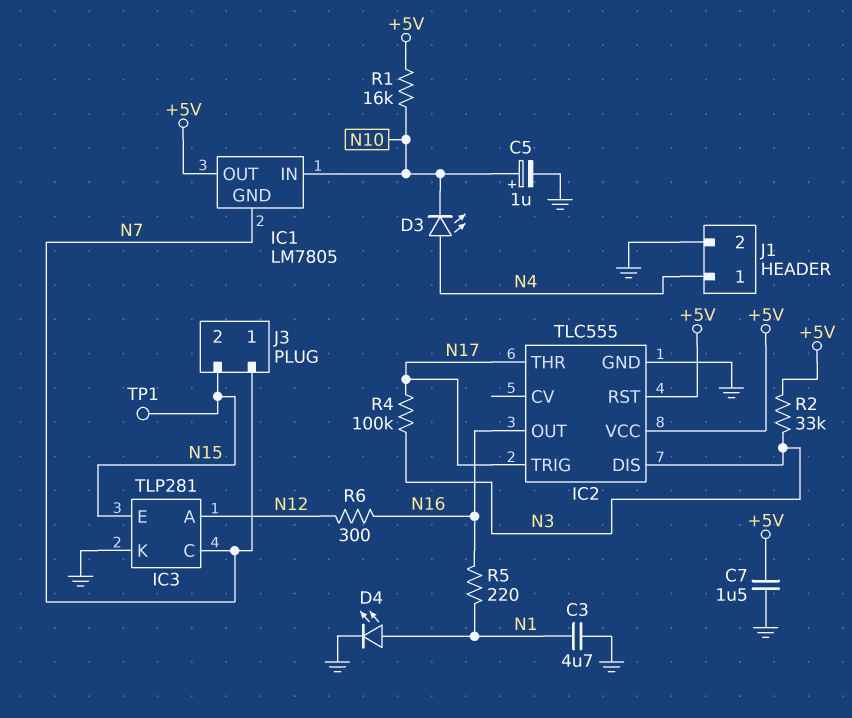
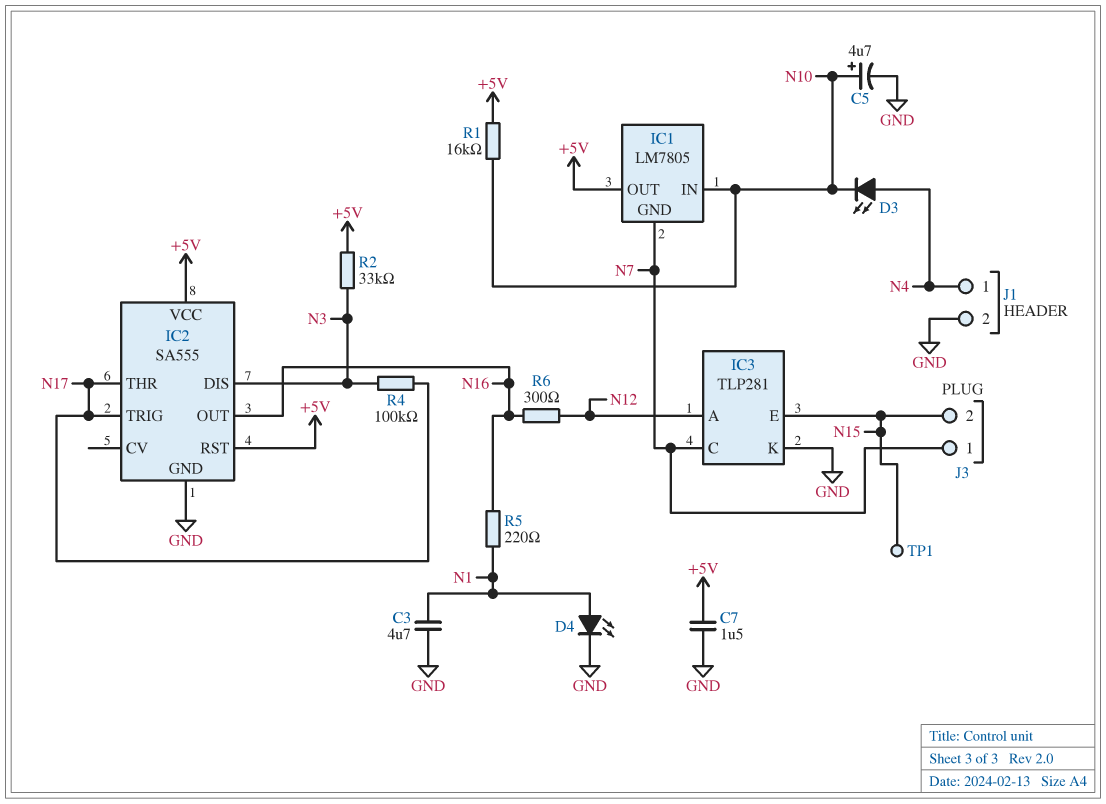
C5: 1uF (plus N10, minus GND) -> 4.7uF (plus N10, minus GND)
IC2: TLC555 -> SA555

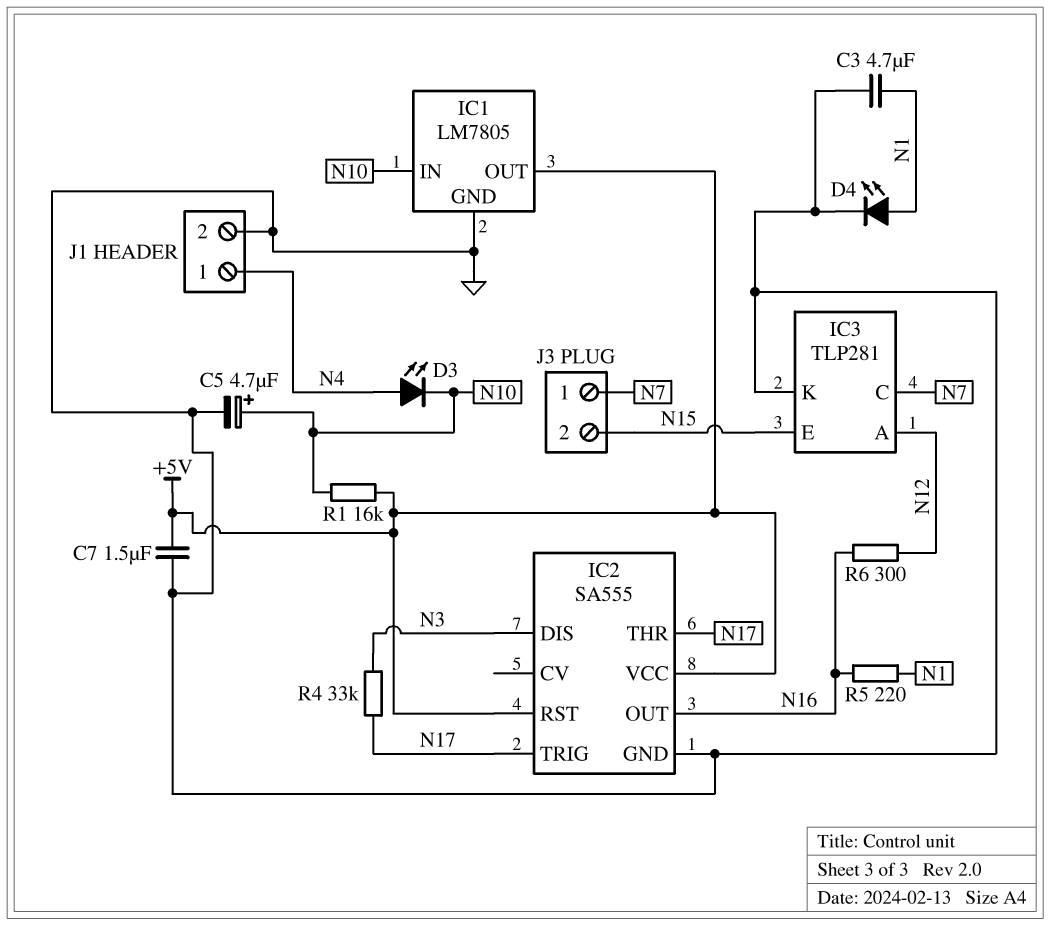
IC1 pin GND: N7 -> GND
R2: 33k (+5V, N3) -> none
R4: 100k (N3, N17) -> 33k (N3, N17)
TP1: test point (N15) -> none

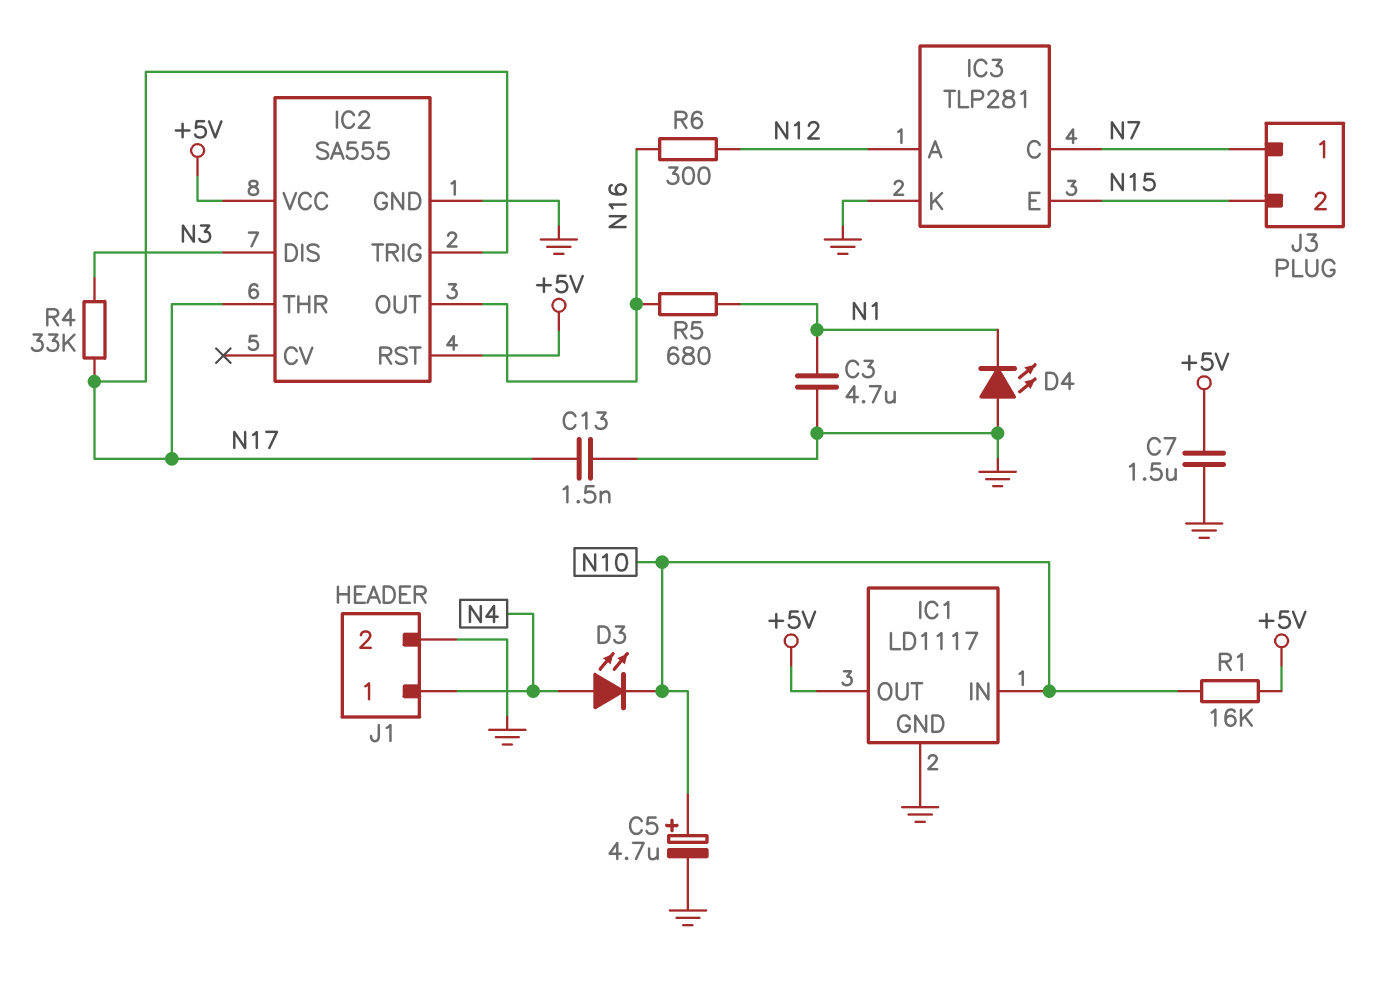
C13: none -> 1.5nF (GND, N17)
D4: LED (A N1, K GND) -> LED (A GND, K N1)
IC1: LM7805 -> LD1117
R5: 220 (N1, N16) -> 680 (N1, N16)

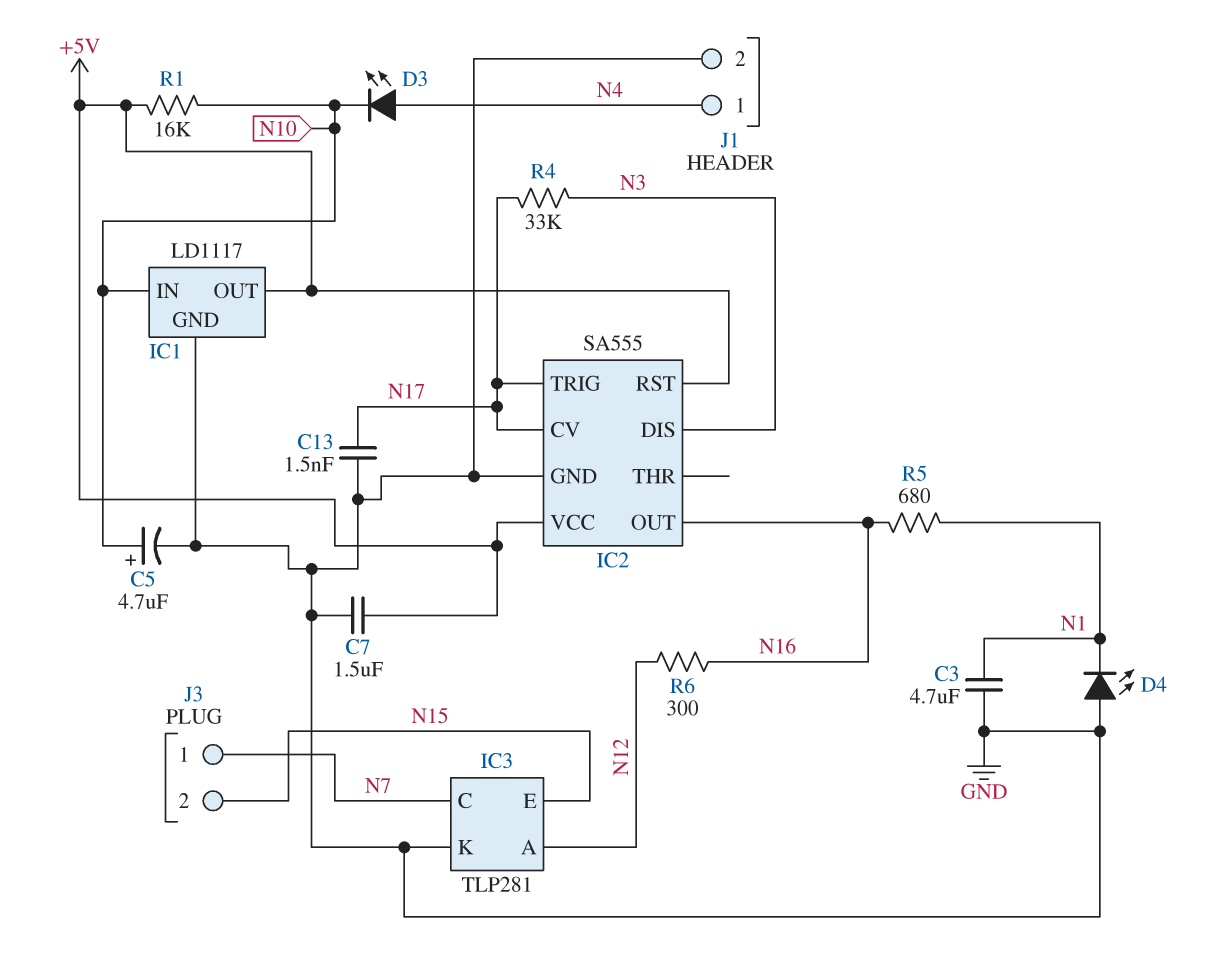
IC2 pin CV: none -> N17
IC2 pin THR: N17 -> none

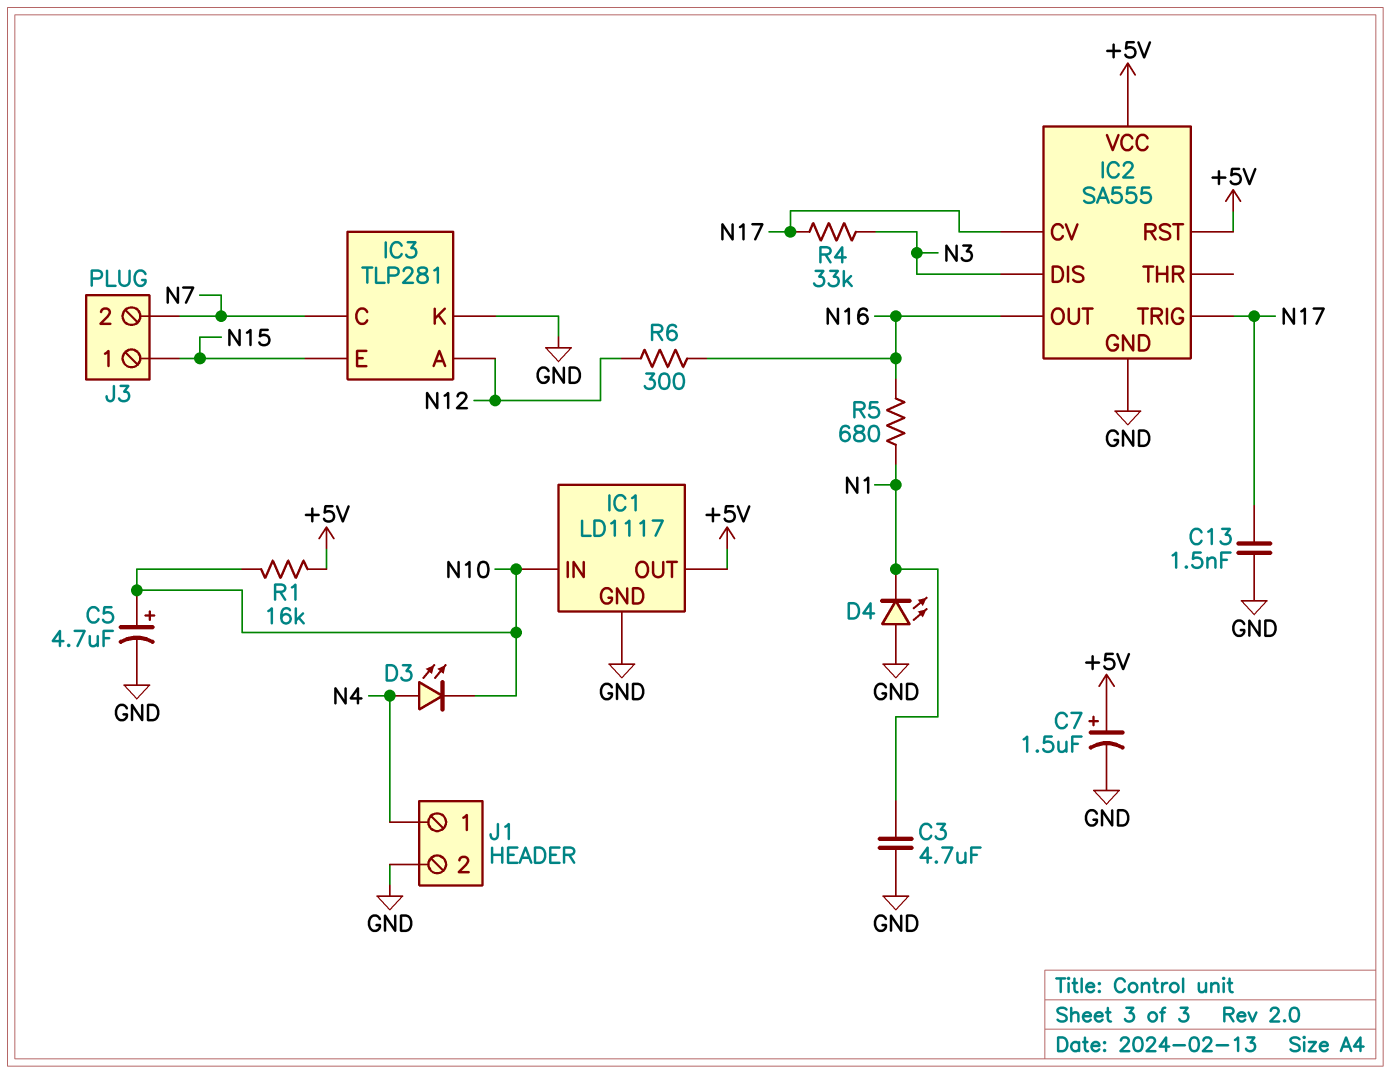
C7: 1.5uF (+5V, GND) -> 1.5uF (plus +5V, minus GND)
J3 pin 1: N7 -> N15
J3 pin 2: N15 -> N7

